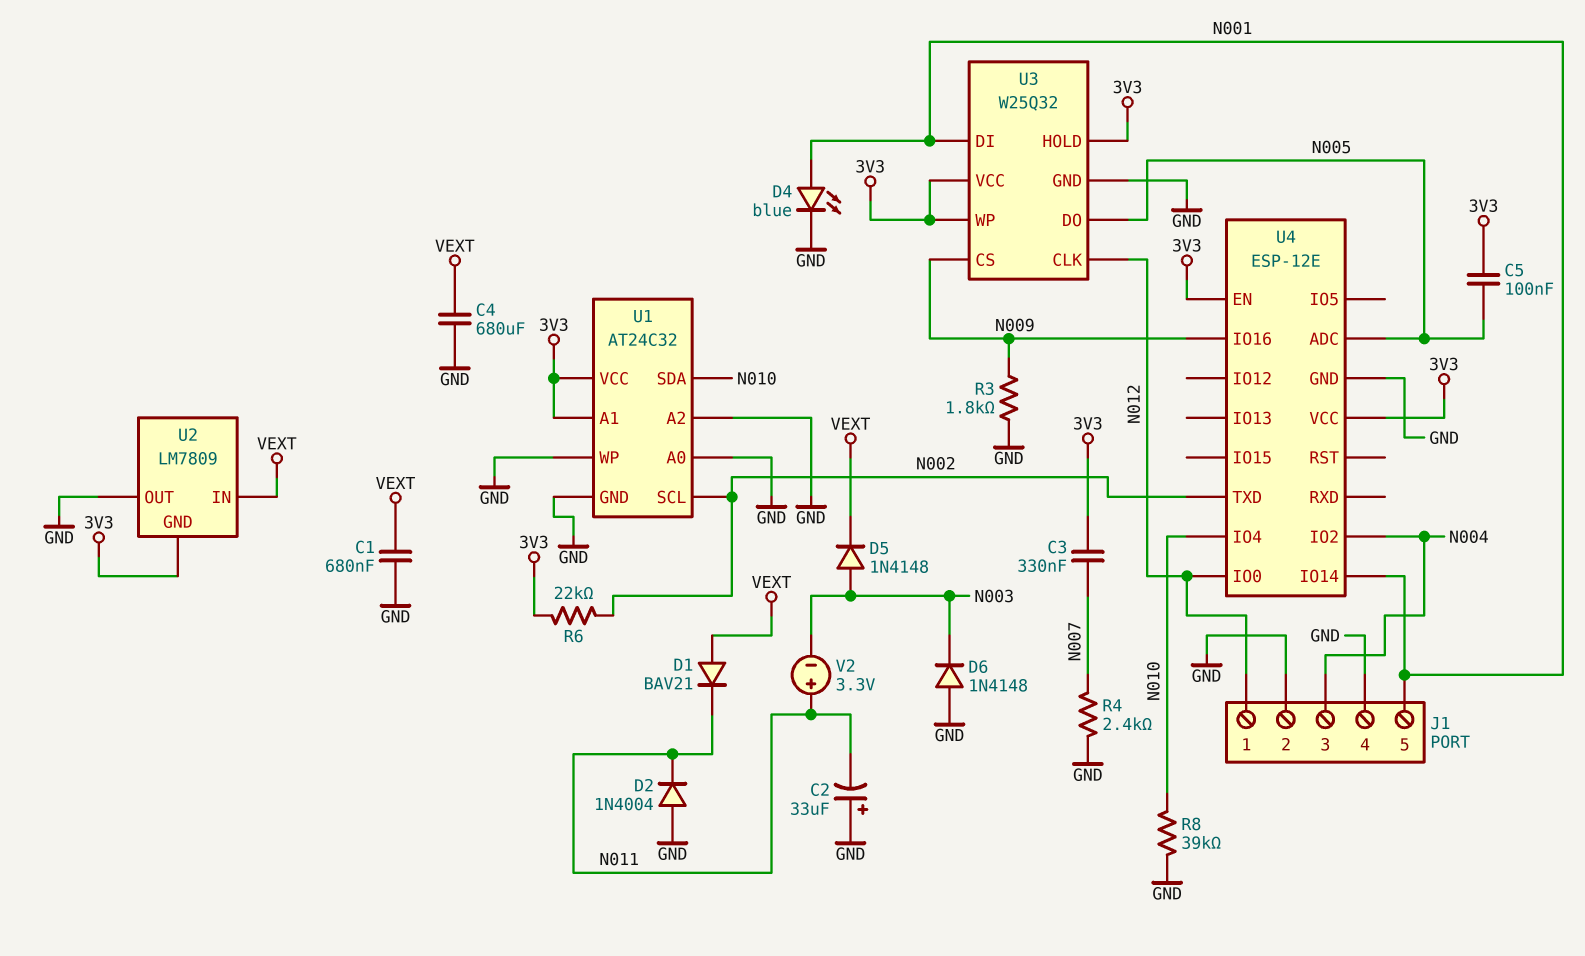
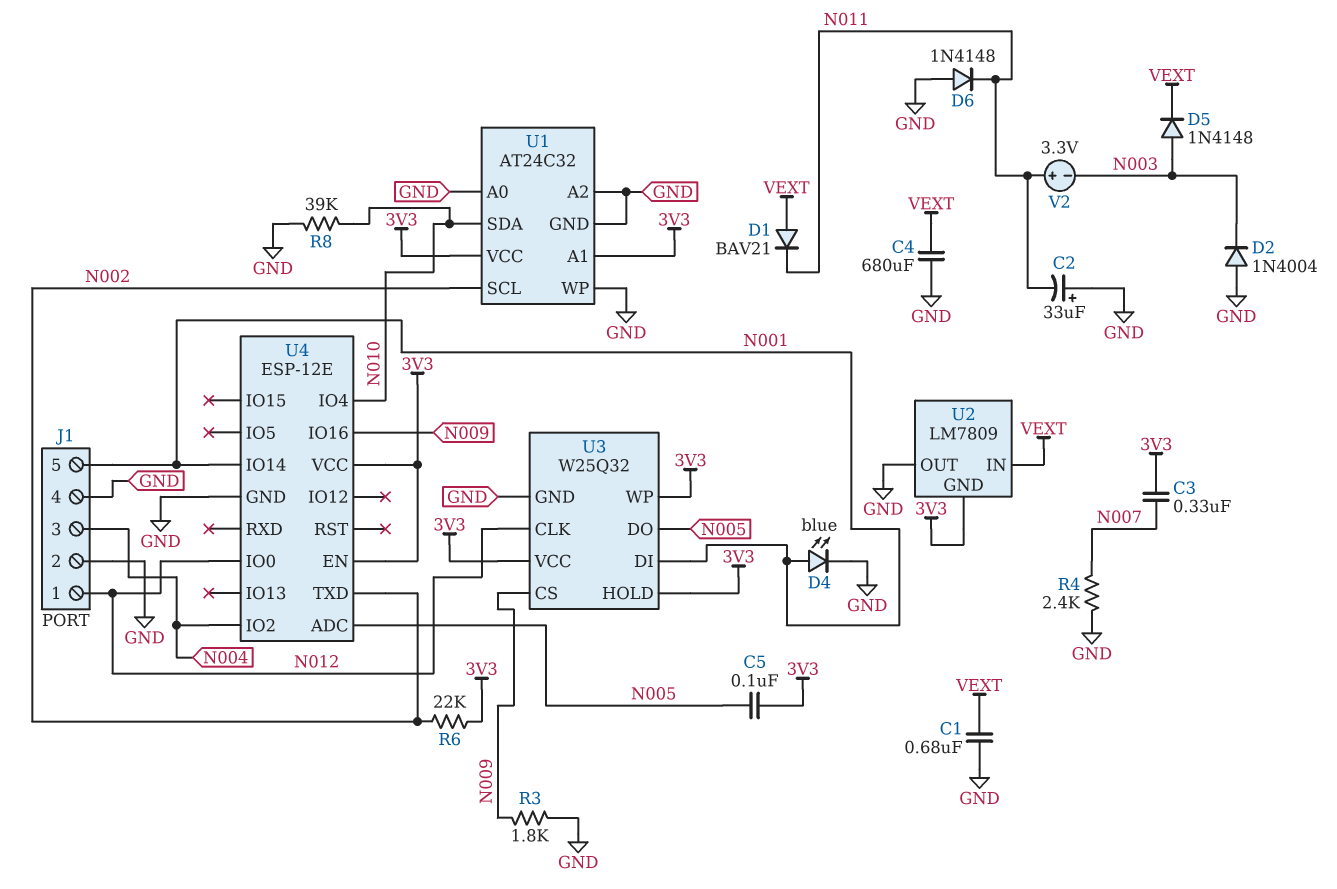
D2: diode 1N4004 (A GND, K N011) -> diode 1N4004 (A GND, K N003)
D6: diode 1N4148 (A GND, K N003) -> diode 1N4148 (A GND, K N011)

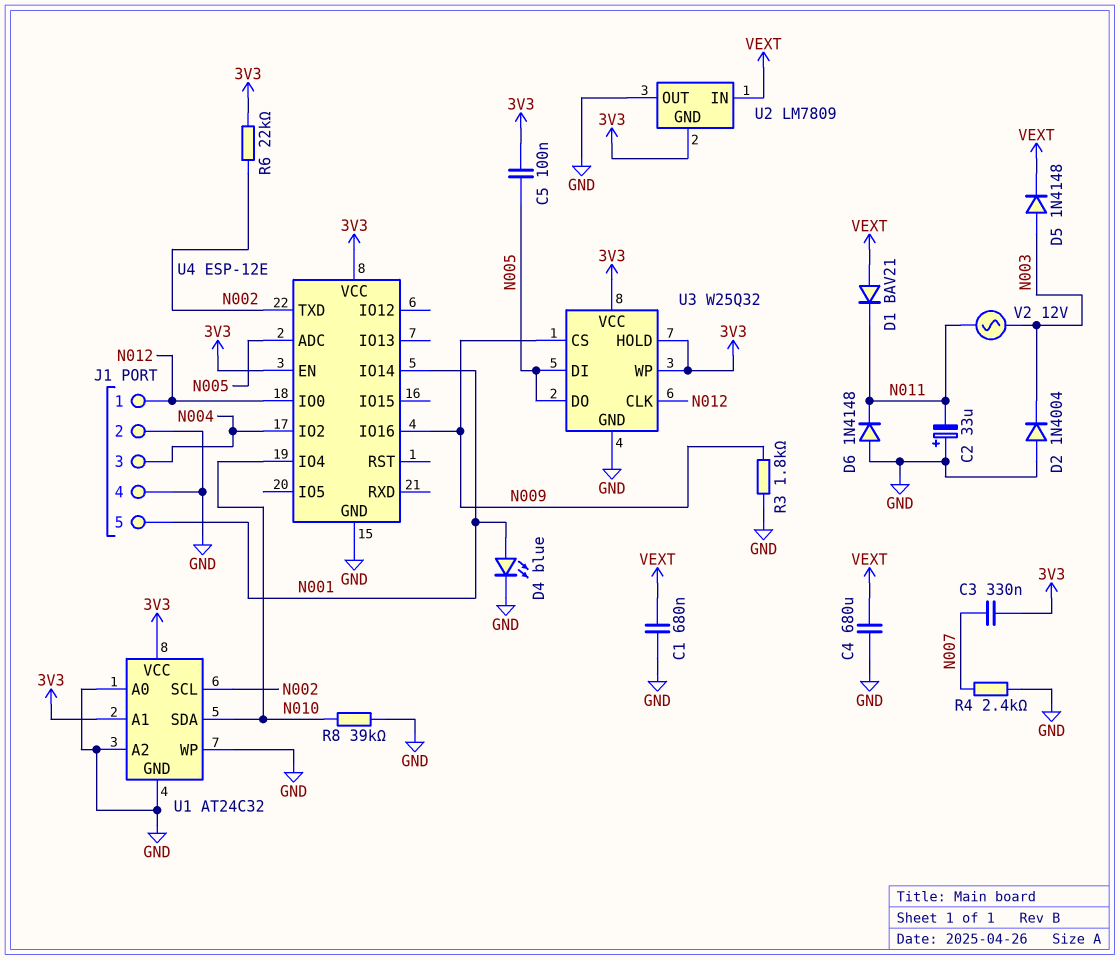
U3 pin DI: N001 -> N005
V2: 3.3V (plus N011, minus N003) -> AC 12V (N003, N011)

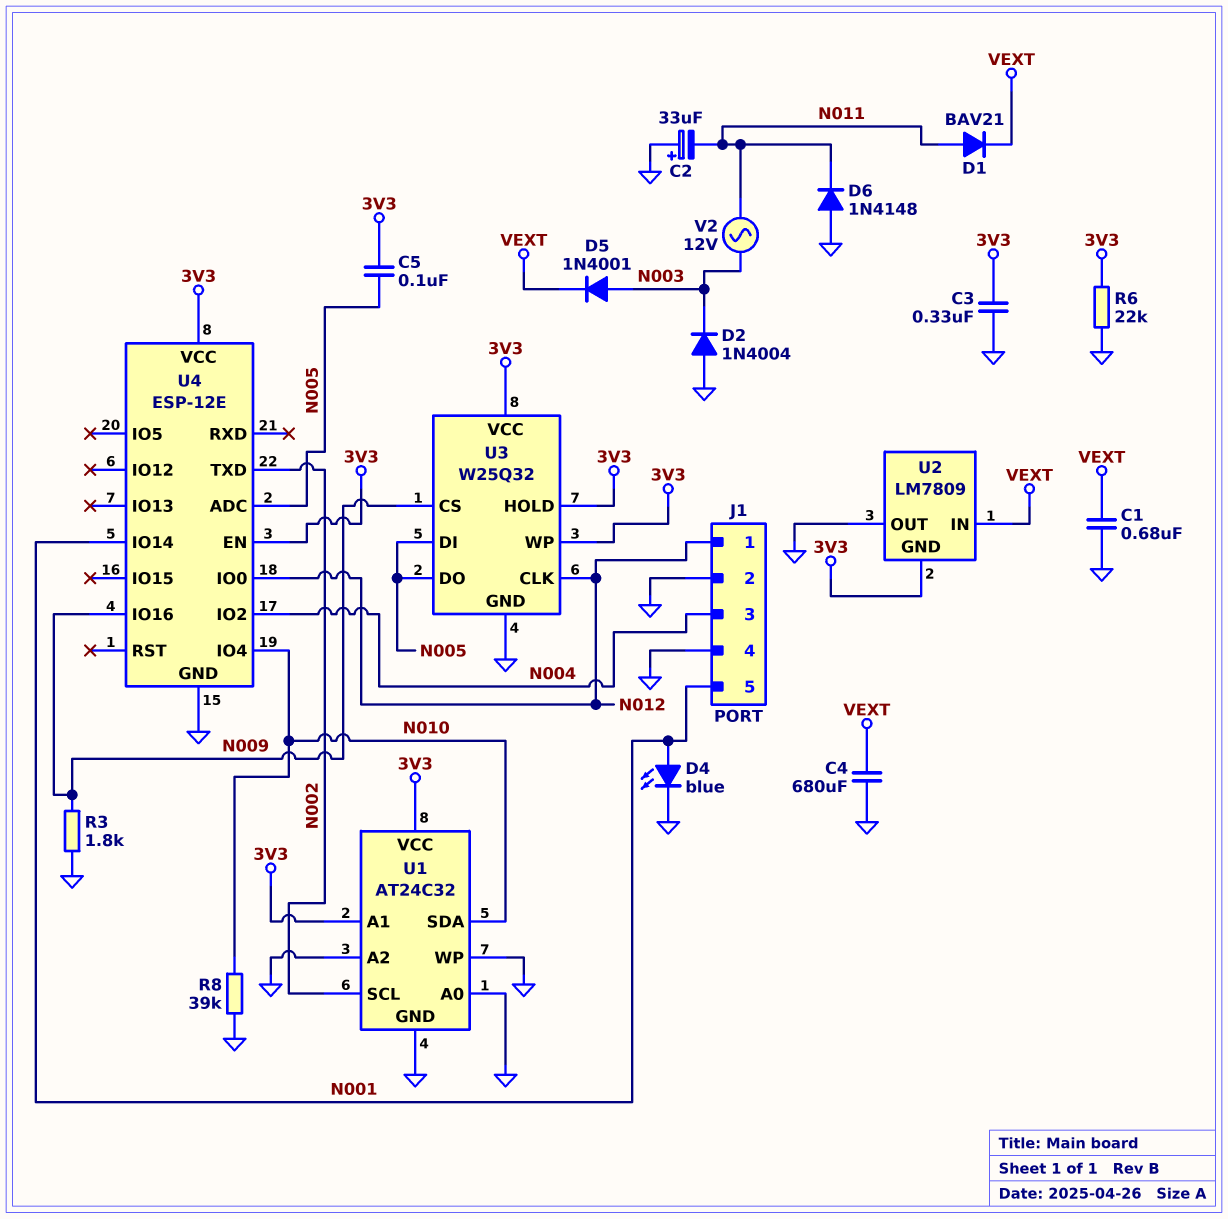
C3: 330nF (3V3, N007) -> 330nF (3V3, GND)
D1: diode BAV21 (A VEXT, K N011) -> diode BAV21 (A N011, K VEXT)
D5: diode 1N4148 (A N003, K VEXT) -> diode 1N4001 (A N003, K VEXT)
R4: 2.4k (GND, N007) -> none
R6: 22k (3V3, N002) -> 22k (3V3, GND)

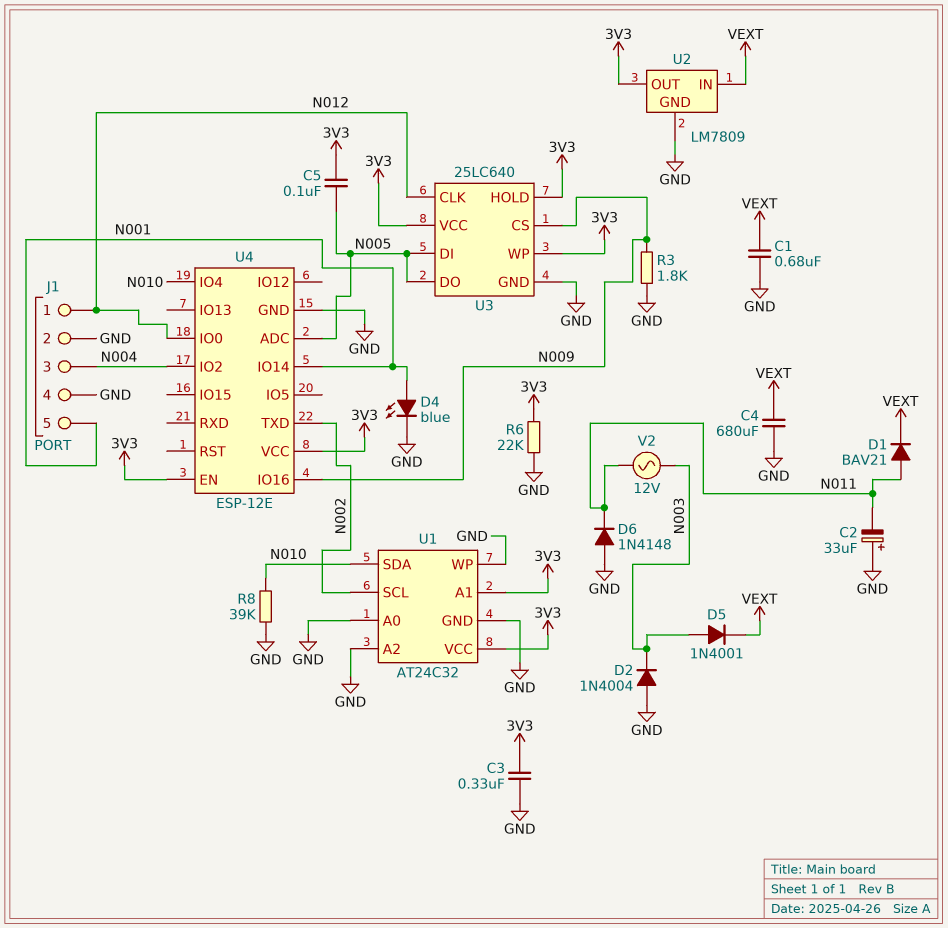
U2 pin GND: 3V3 -> GND
U2 pin OUT: GND -> 3V3
U3: W25Q32 -> 25LC640

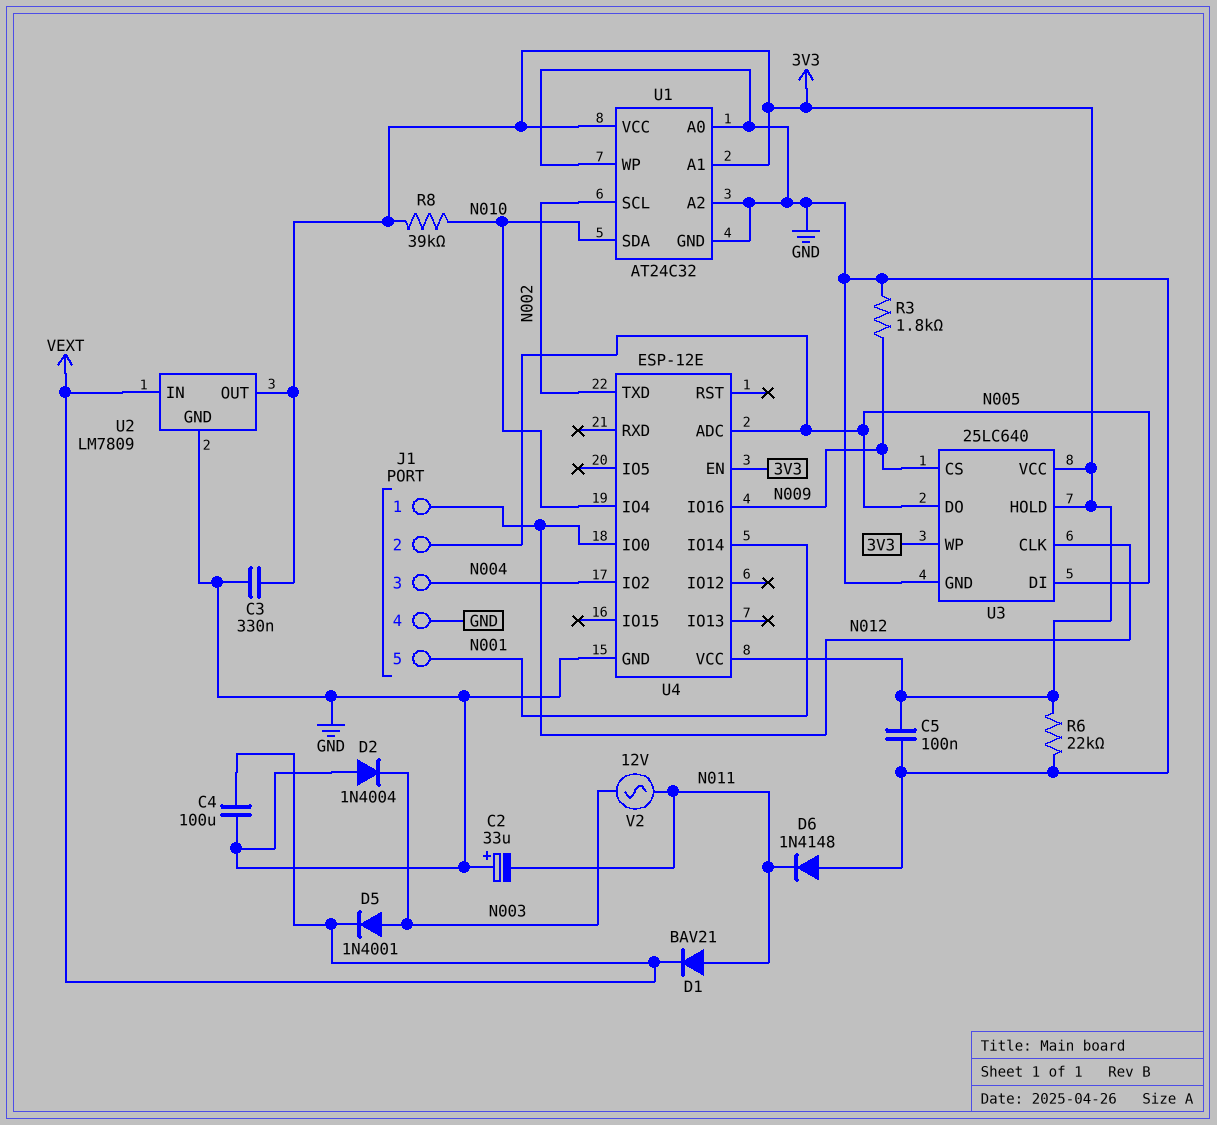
C1: 680nF (GND, VEXT) -> none
C4: 680uF (GND, VEXT) -> 100uF (GND, VEXT)
C5: 100nF (3V3, N005) -> 100nF (3V3, GND)
D4: LED blue (A N001, K GND) -> none
J1 pin 2: GND -> N005
R8: 39k (GND, N010) -> 39k (3V3, N010)

